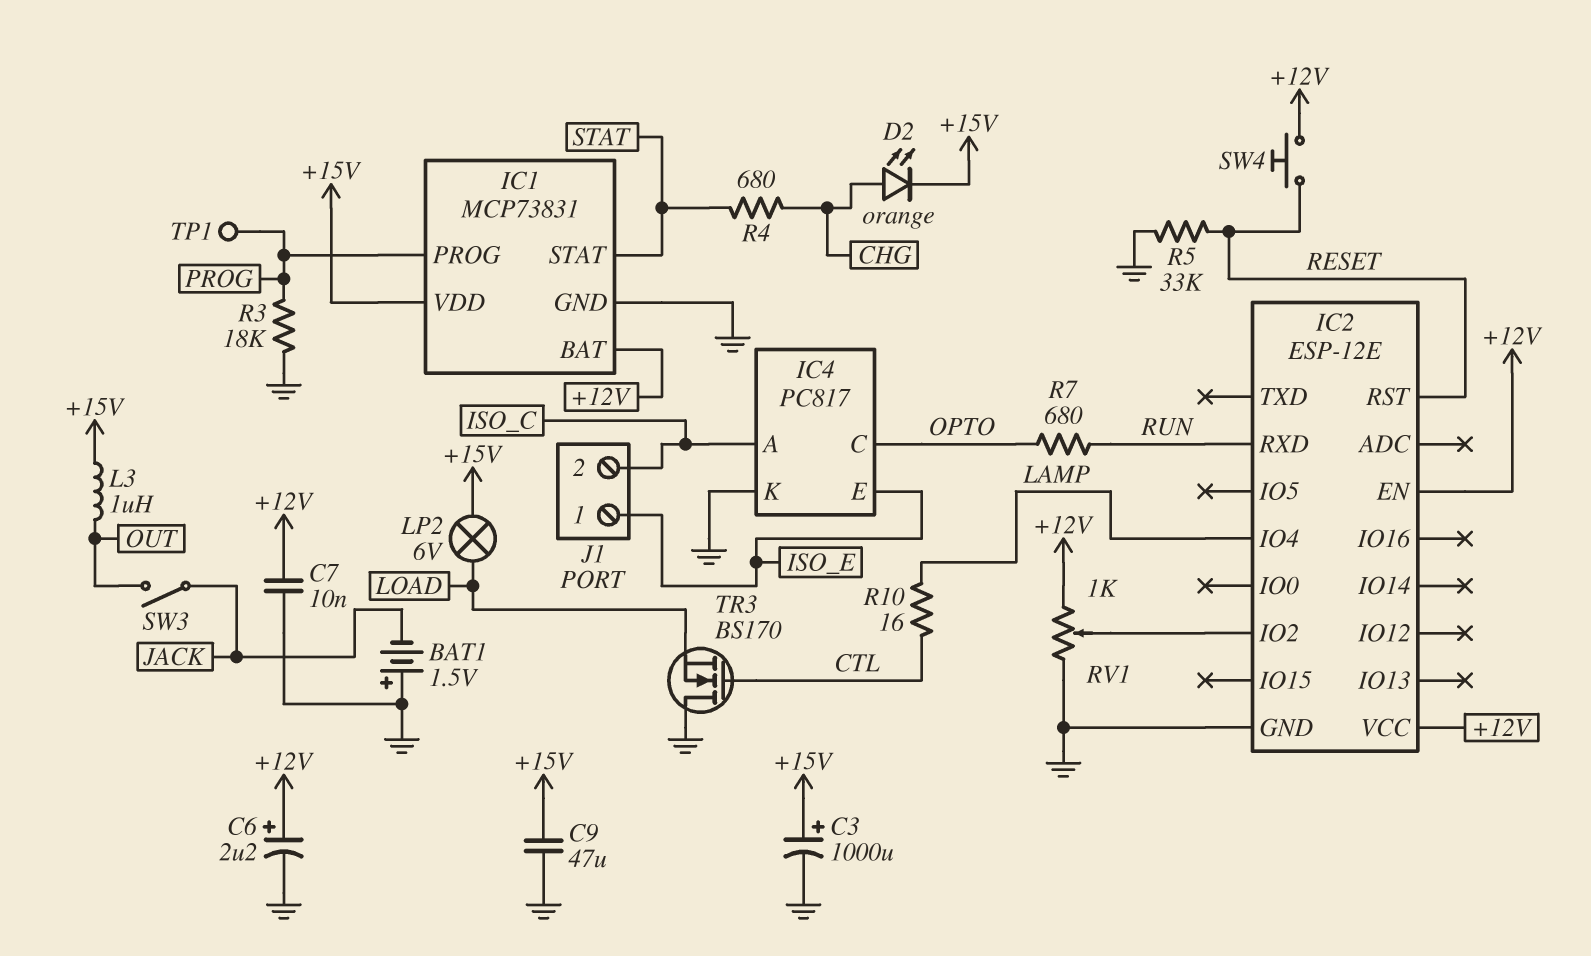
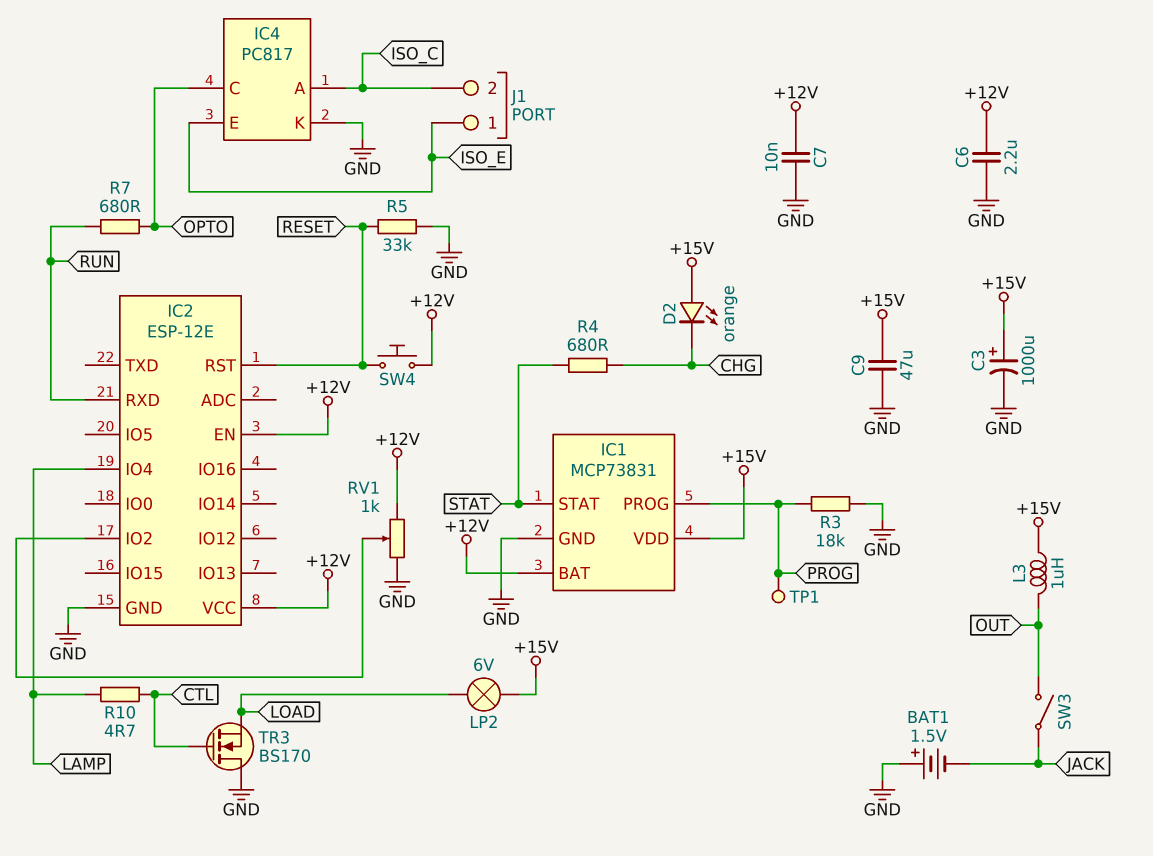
C6: 2.2uF (plus +12V, minus GND) -> 2.2uF (+12V, GND)
D2: LED orange (A CHG, K +15V) -> LED orange (A +15V, K CHG)
R10: 16 (CTL, LAMP) -> 4.7 (CTL, LAMP)

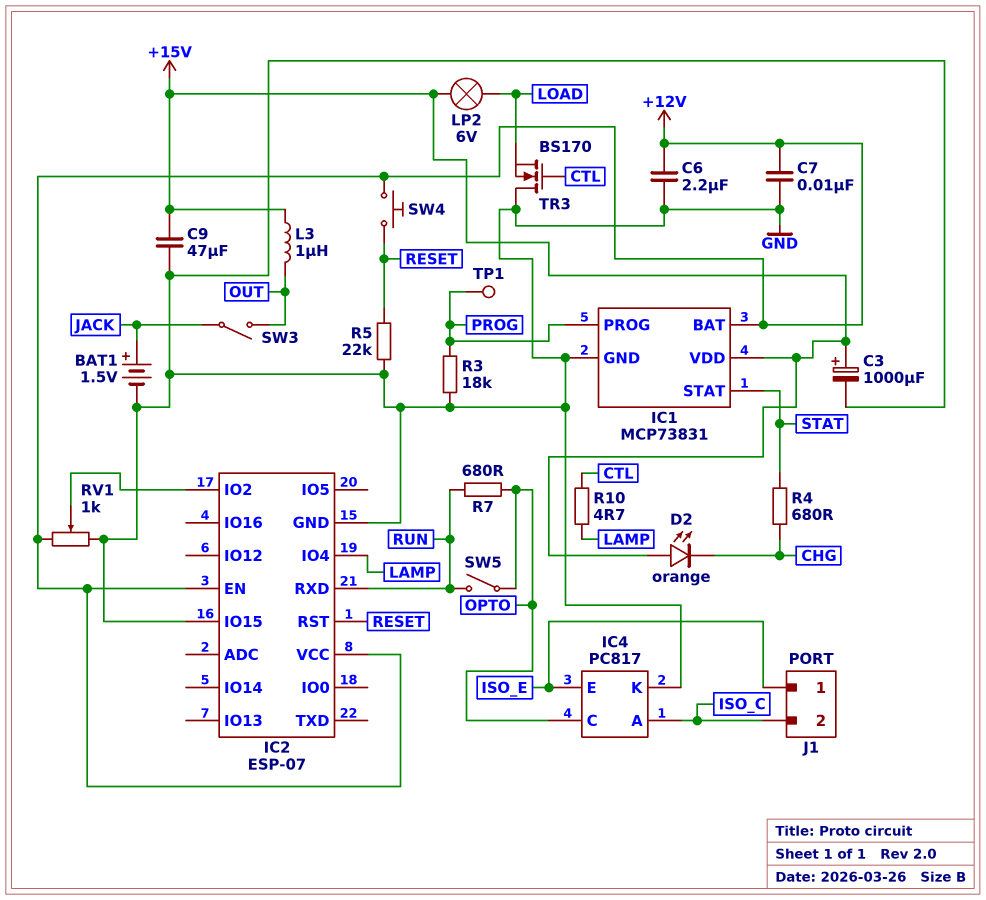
BAT1: 1.5V (plus GND, minus JACK) -> 1.5V (plus JACK, minus GND)
IC2: ESP-12E -> ESP-07
IC2 pin IO15: none -> GND
R5: 33k (GND, RESET) -> 22k (GND, RESET)
SW5: none -> switch (OPTO, RUN)

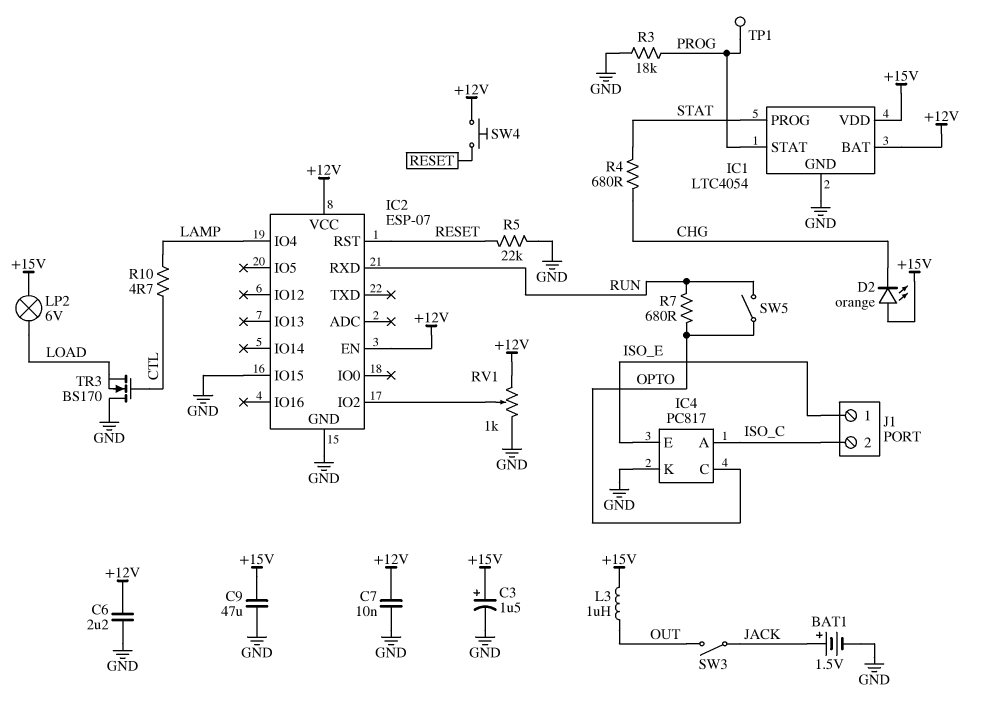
C3: 1000uF (plus +15V, minus GND) -> 1.5uF (plus +15V, minus GND)
IC1: MCP73831 -> LTC4054
IC1 pin PROG: PROG -> STAT
IC1 pin STAT: STAT -> PROG

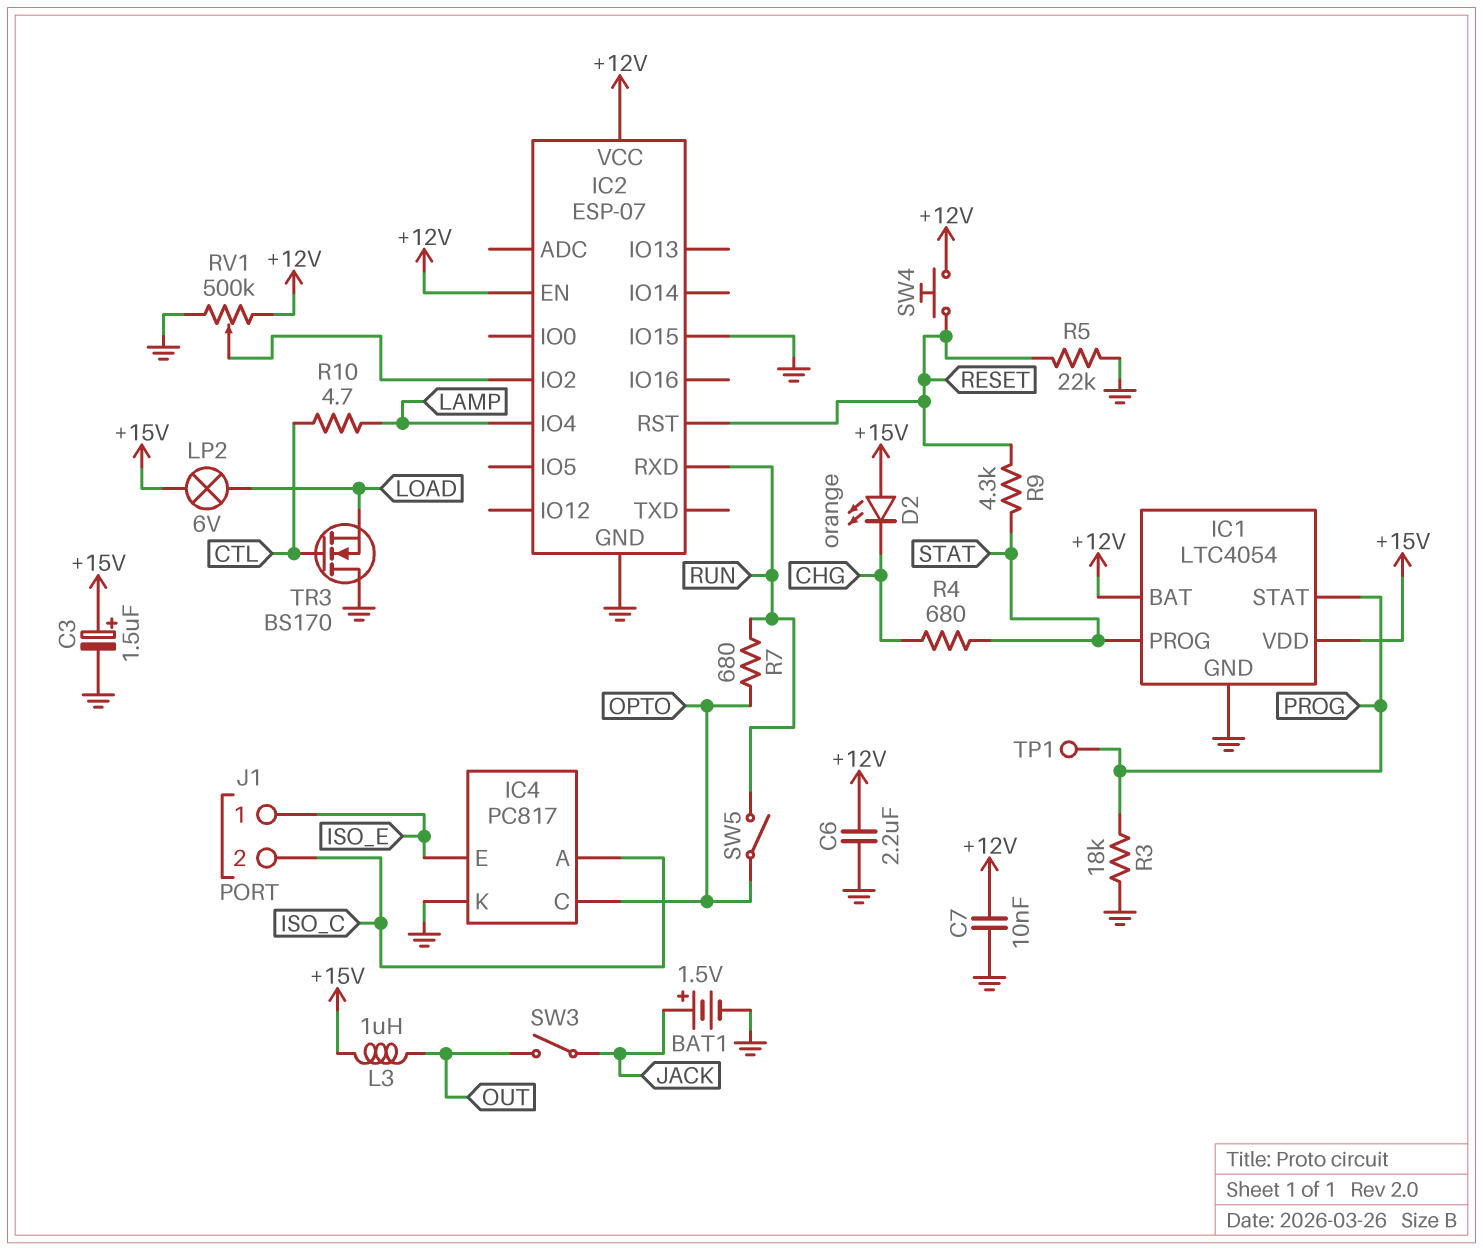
C9: 47uF (+15V, GND) -> none
R9: none -> 4.3k (RESET, STAT)
RV1: 1k (+12V, GND, wiper IC2/IO2) -> 500k (+12V, GND, wiper IC2/IO2)

